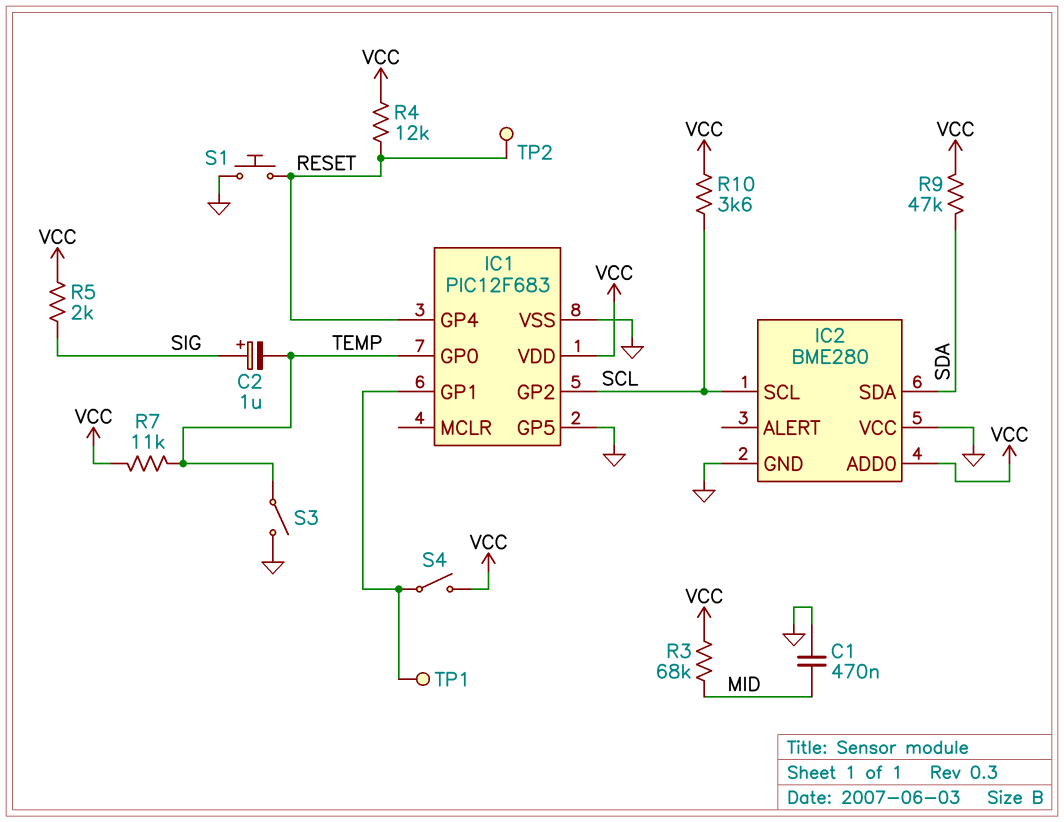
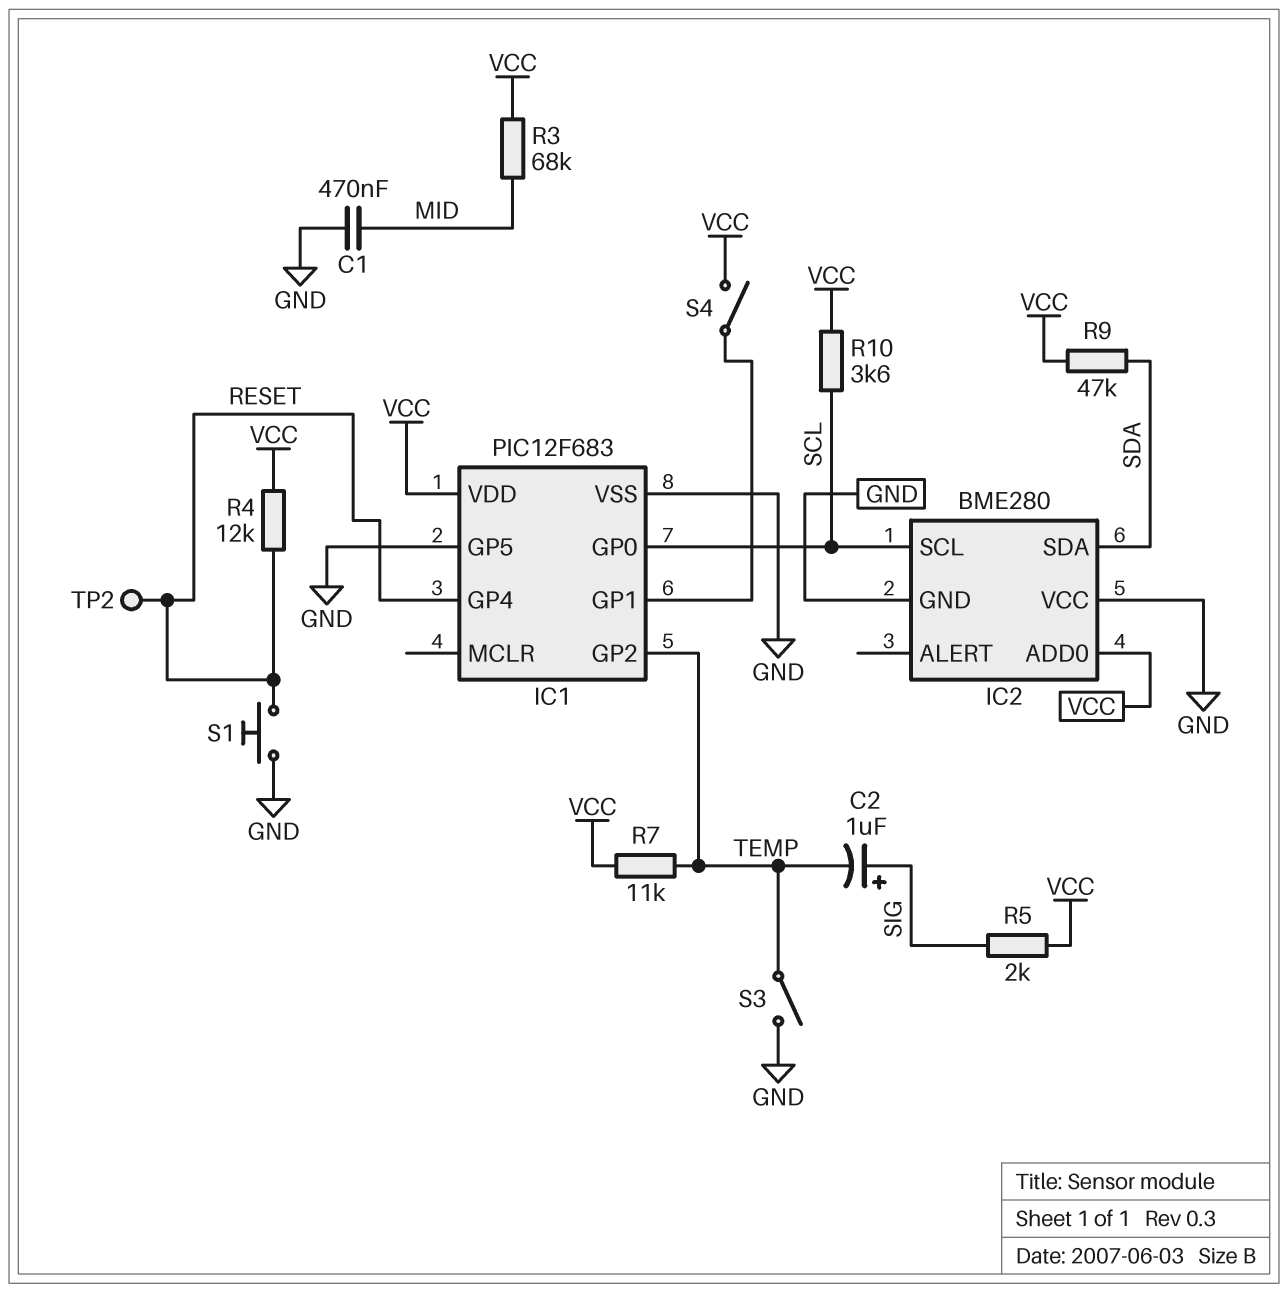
IC1 pin GP0: TEMP -> SCL
IC1 pin GP2: SCL -> TEMP
TP1: test point (IC1/GP1) -> none

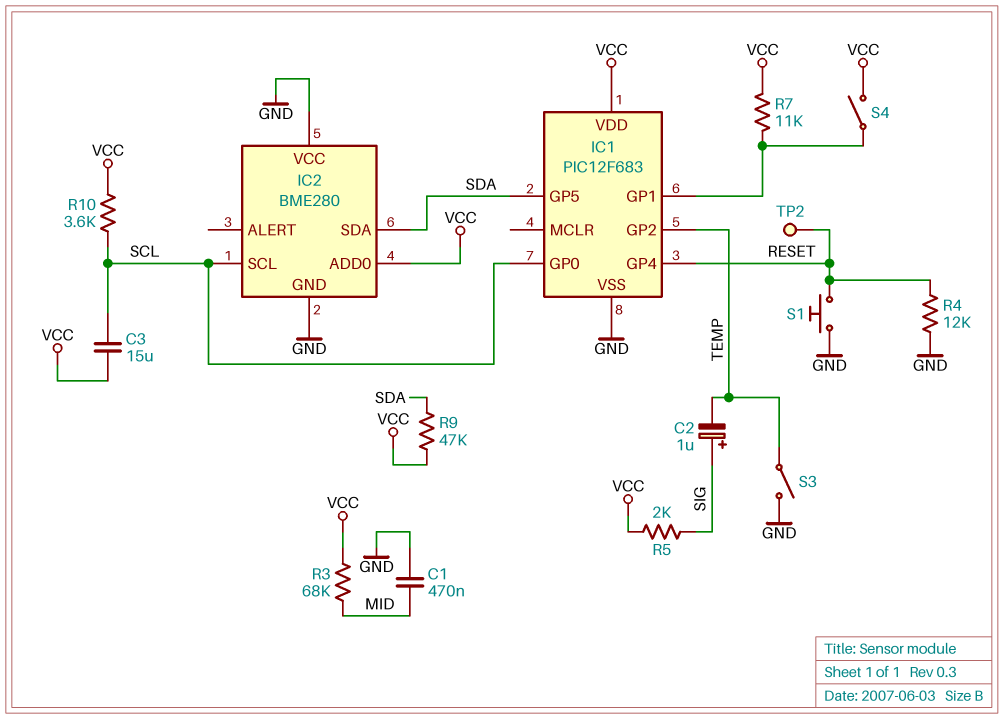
C3: none -> 15uF (SCL, VCC)
IC1 pin GP5: GND -> SDA
R4: 12k (RESET, VCC) -> 12k (GND, RESET)
R7: 11k (TEMP, VCC) -> 11k (IC1/GP1, VCC)

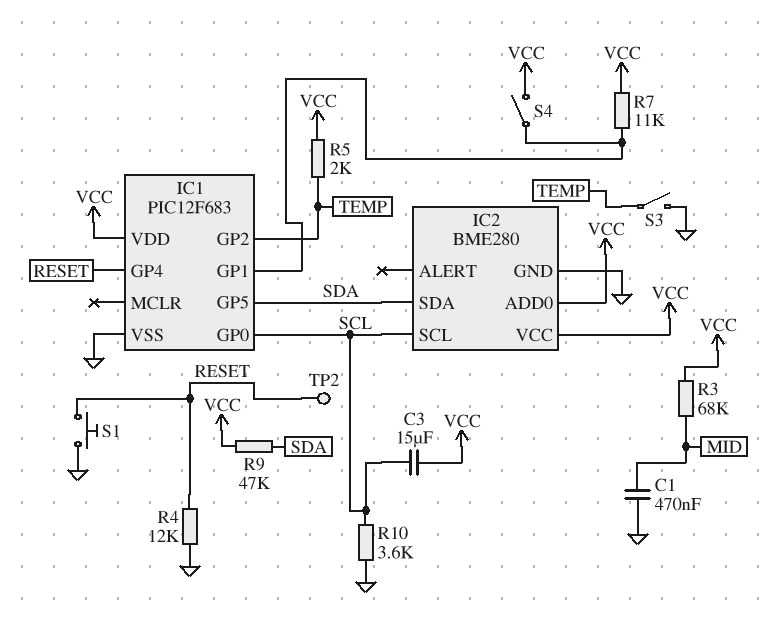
C2: 1uF (plus SIG, minus TEMP) -> none
IC2 pin VCC: GND -> VCC
R5: 2k (SIG, VCC) -> 2k (TEMP, VCC)
R10: 3.6k (SCL, VCC) -> 3.6k (GND, SCL)

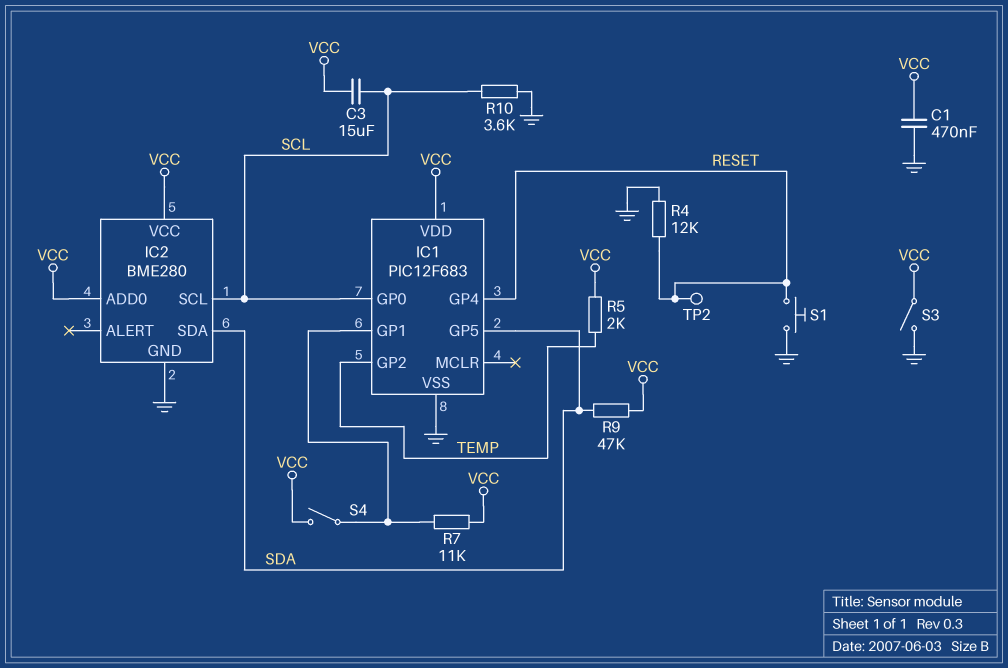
C1: 470nF (GND, MID) -> 470nF (GND, VCC)
R3: 68k (MID, VCC) -> none
S3: switch (GND, TEMP) -> switch (GND, VCC)

